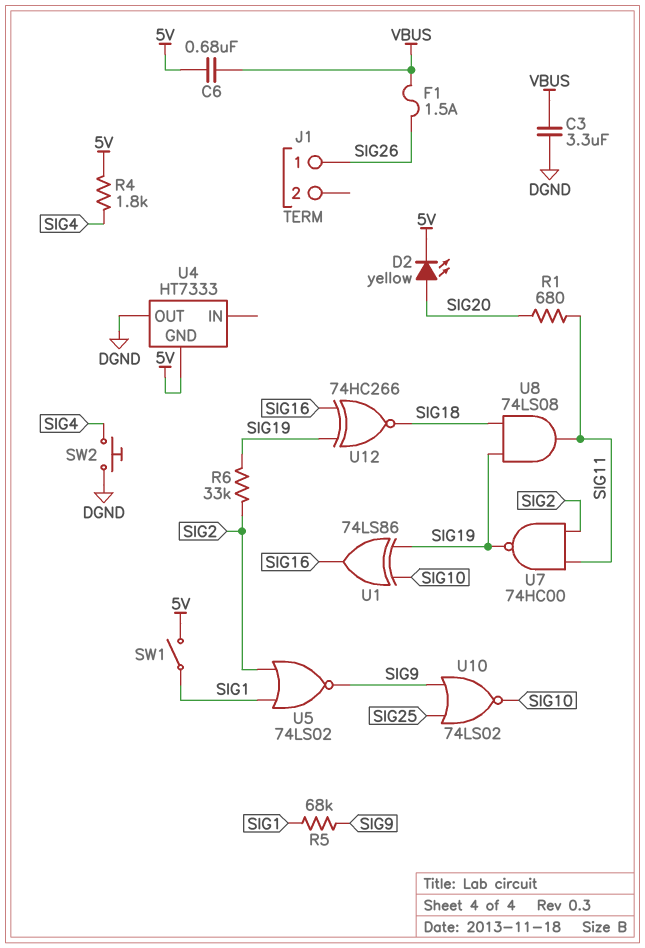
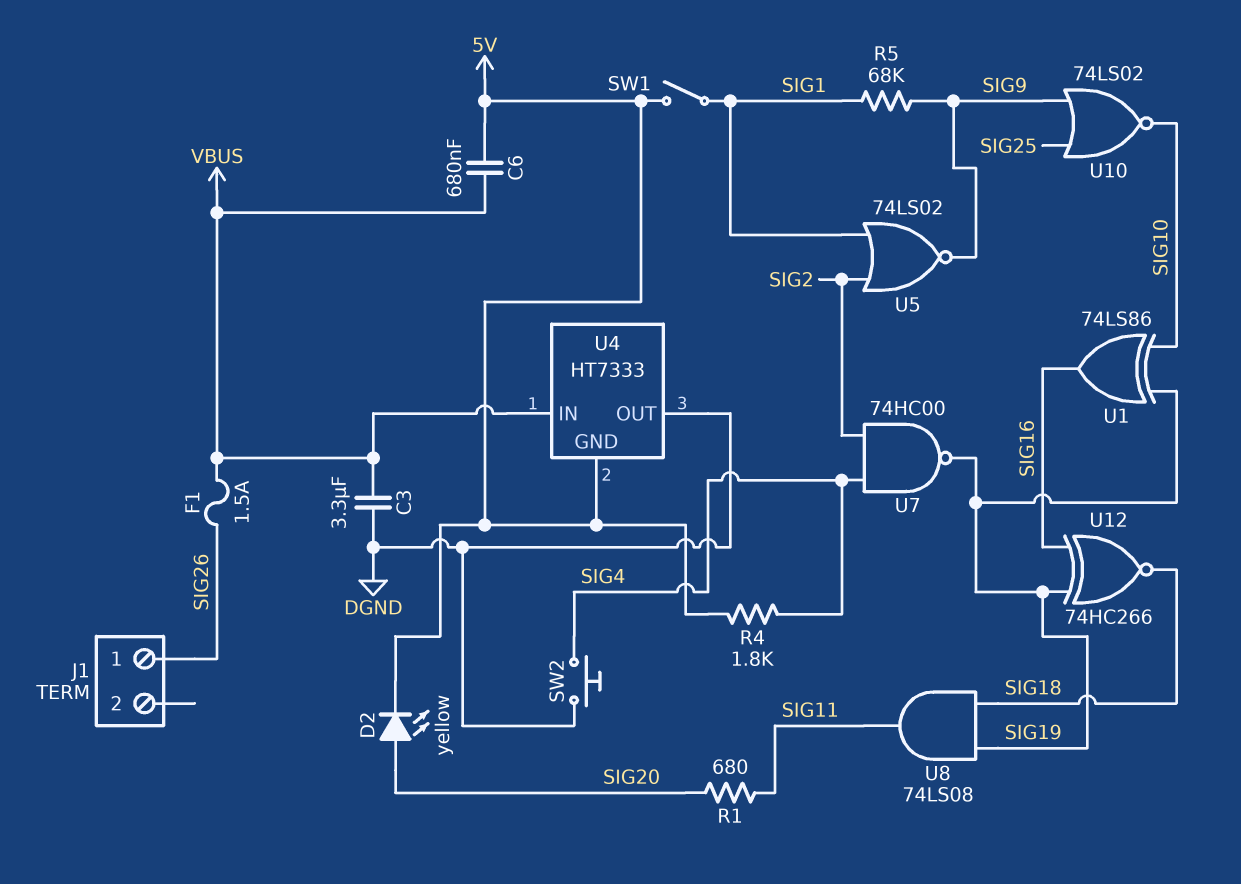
R6: 33k (SIG2, SIG19) -> none
U4 pin IN: none -> VBUS
U7: NAND 74HC00 (in SIG2, in SIG11, out SIG19) -> NAND 74HC00 (in SIG2, in SIG4, out SIG19)

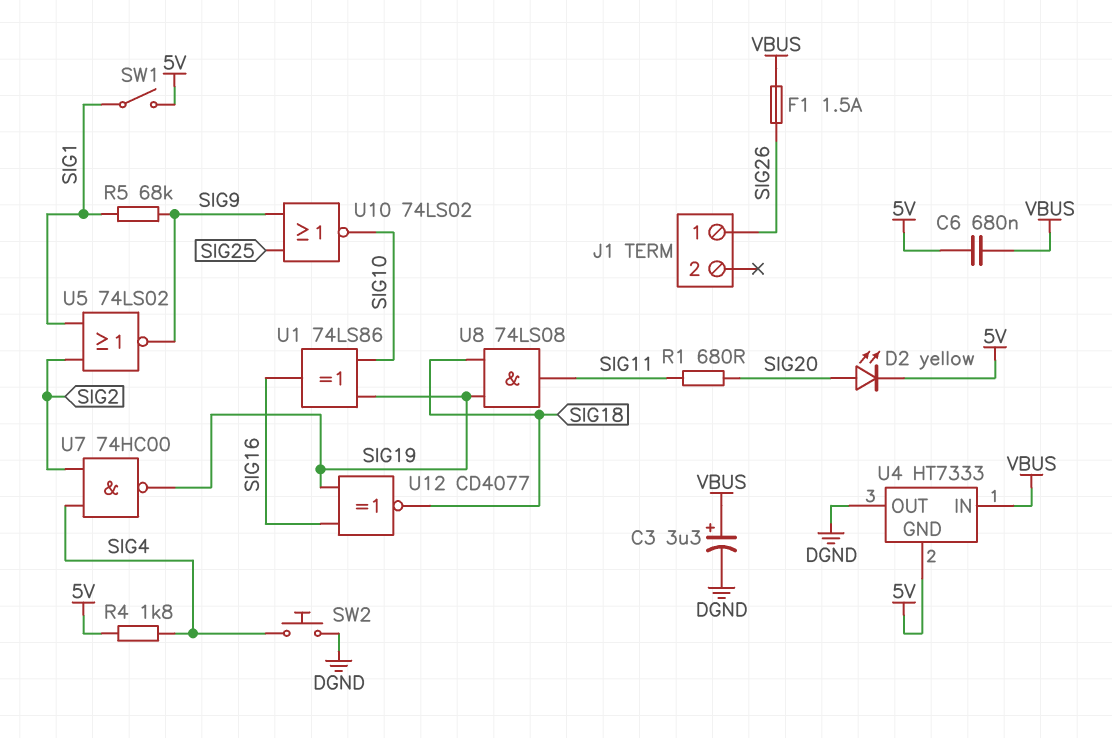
C3: 3.3uF (DGND, VBUS) -> 3.3uF (plus VBUS, minus DGND)
U12: XNOR 74HC266 (in SIG16, in SIG19, out SIG18) -> XNOR CD4077 (in SIG16, in SIG19, out SIG18)

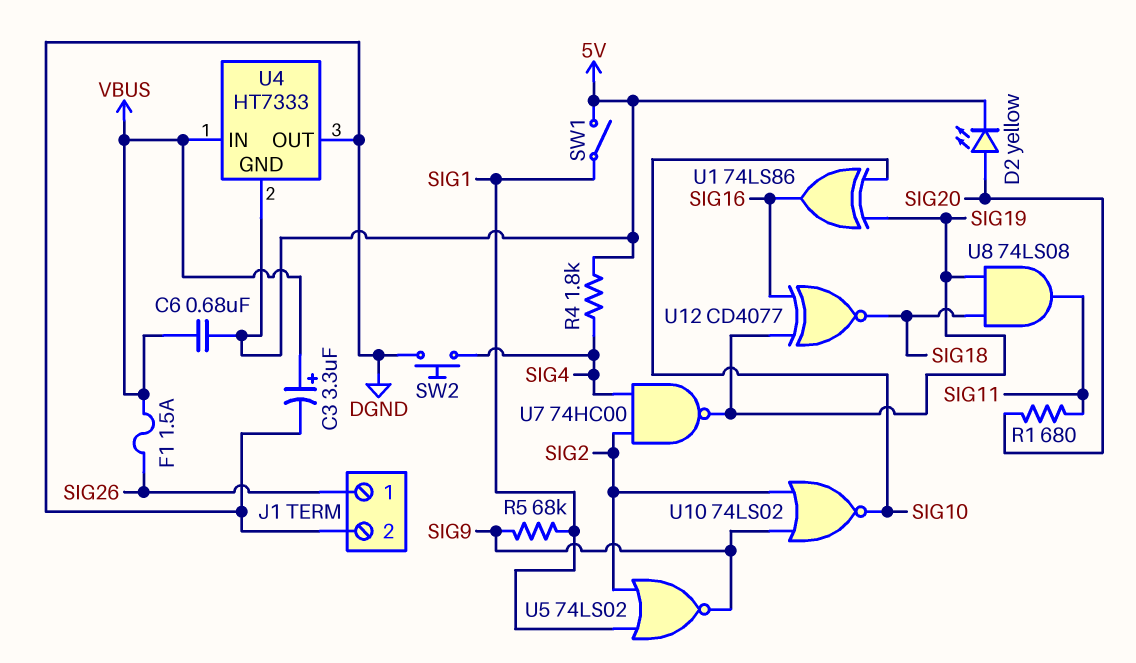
J1 pin 2: none -> DGND
U10: NOR 74LS02 (in SIG9, in SIG25, out SIG10) -> NOR 74LS02 (in SIG2, in SIG9, out SIG10)

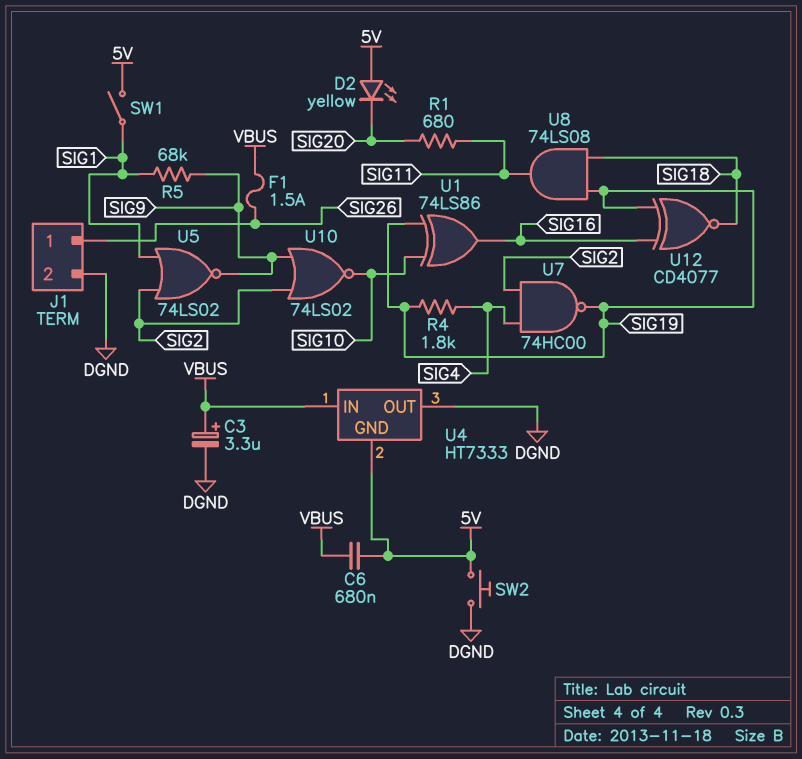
D2: LED yellow (A SIG20, K 5V) -> LED yellow (A 5V, K SIG20)
R4: 1.8k (5V, SIG4) -> 1.8k (SIG4, SIG19)
SW2: button (DGND, SIG4) -> button (5V, DGND)

